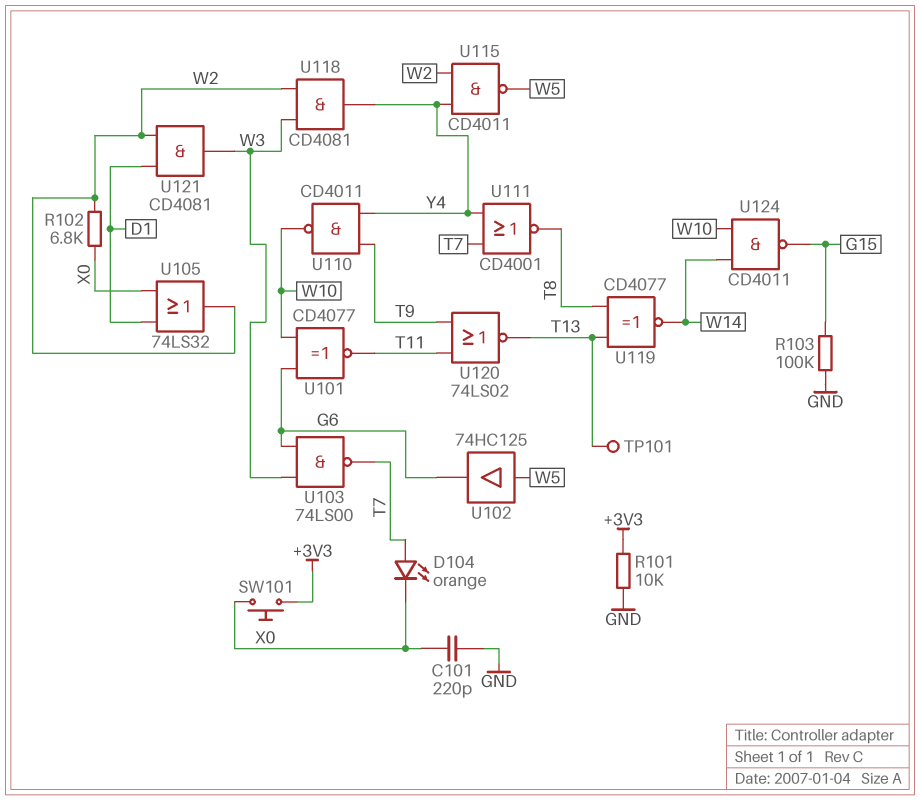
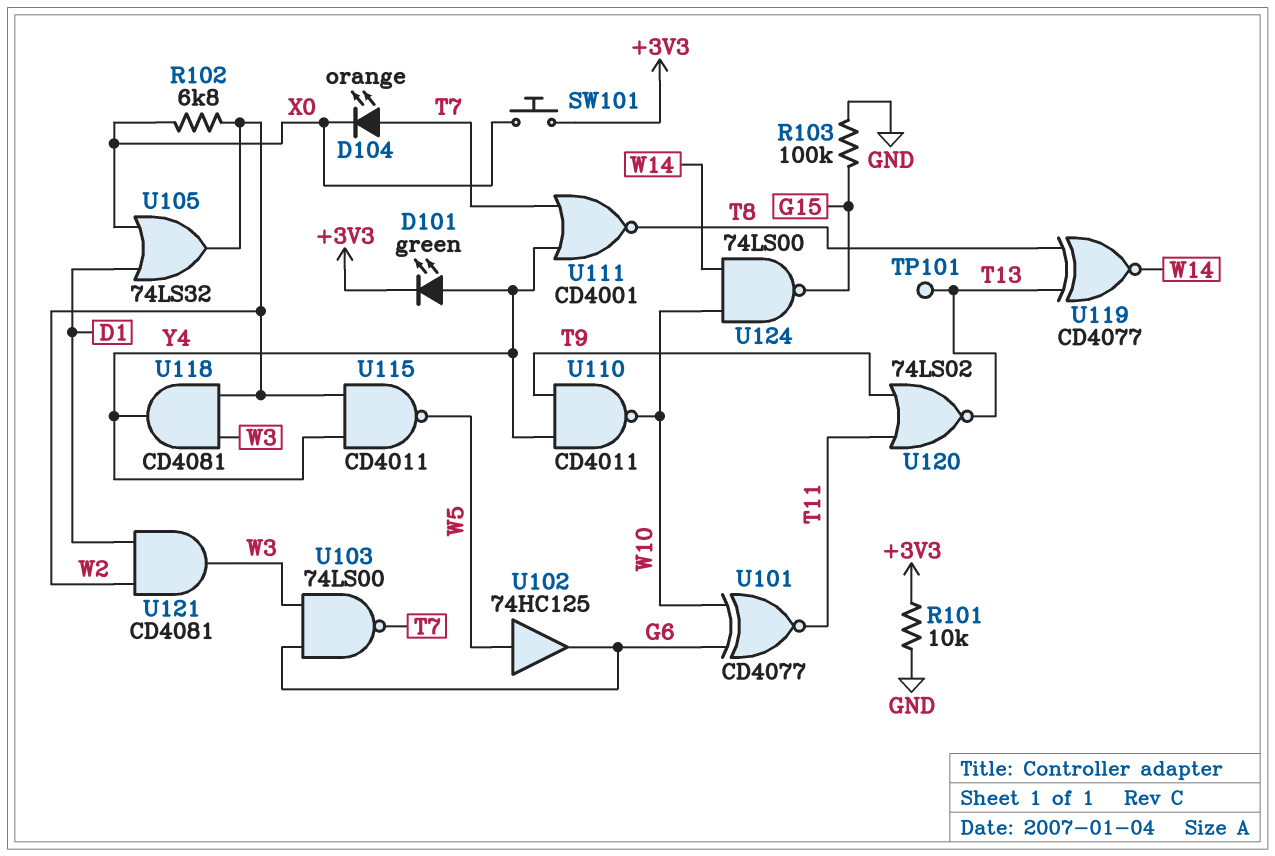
C101: 220pF (GND, X0) -> none
D101: none -> LED green (A Y4, K +3V3)
U124: NAND CD4011 (in W10, in W14, out G15) -> NAND 74LS00 (in W10, in W14, out G15)

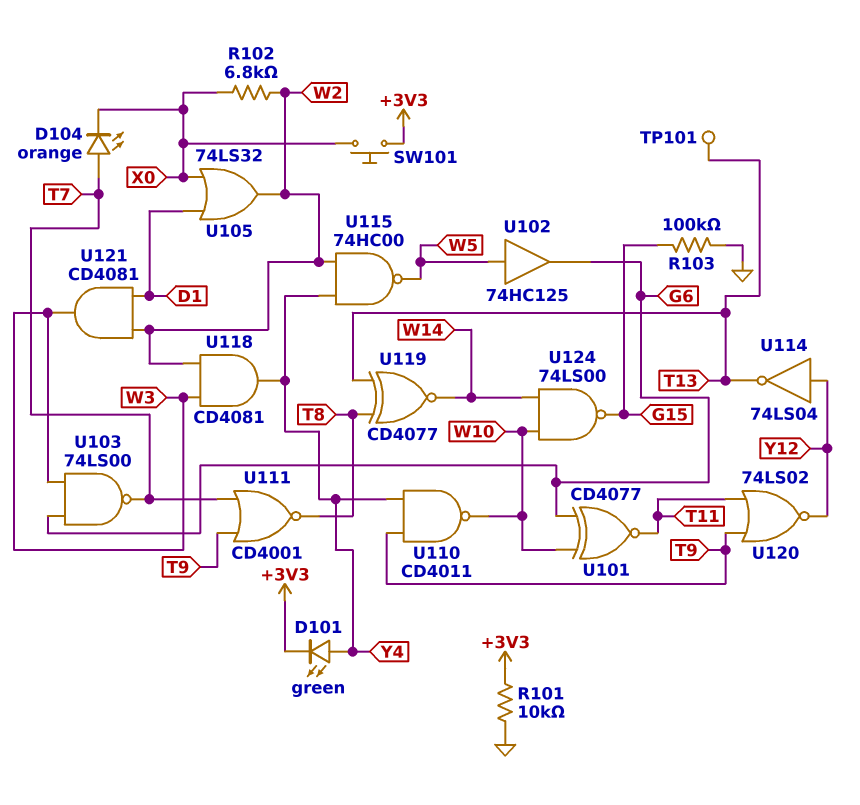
U111: NOR CD4001 (in T7, in Y4, out T8) -> NOR CD4001 (in T7, in T9, out T8)
U114: none -> NOT 74LS04 (in Y12, out T13)
U115: NAND CD4011 (in W2, in Y4, out W5) -> NAND 74HC00 (in W2, in Y4, out W5)
U120: NOR 74LS02 (in T9, in T11, out T13) -> NOR 74LS02 (in T9, in T11, out Y12)

